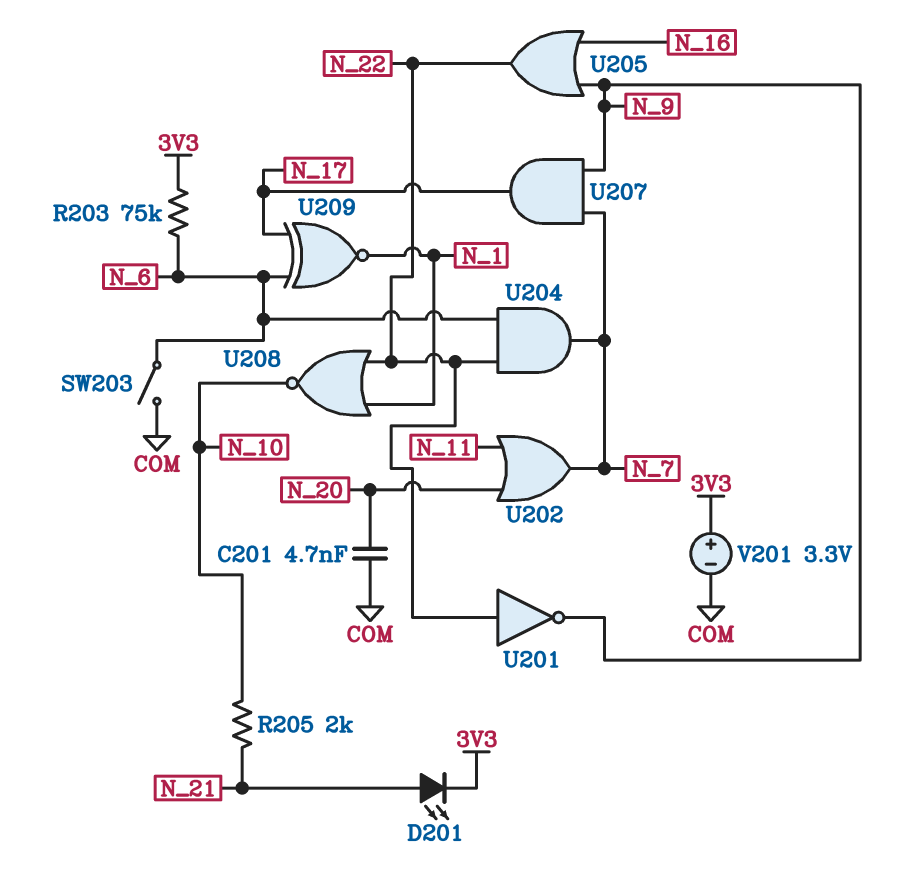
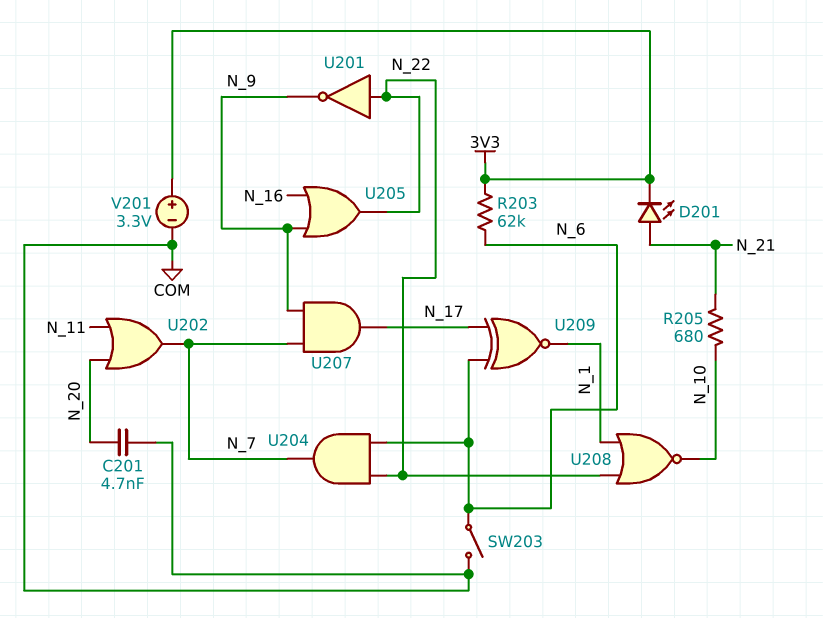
R203: 75k (3V3, N_6) -> 62k (3V3, N_6)
R205: 2k (N_10, N_21) -> 680 (N_10, N_21)

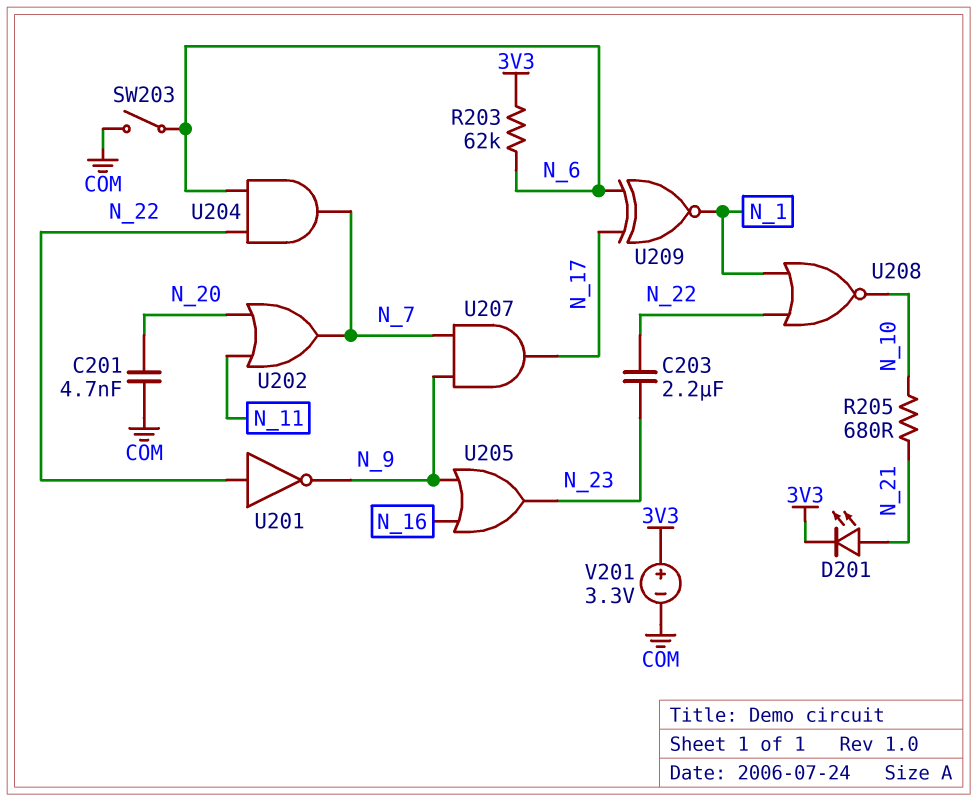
C203: none -> 2.2uF (N_22, N_23)
U205: OR (in N_9, in N_16, out N_22) -> OR (in N_9, in N_16, out N_23)

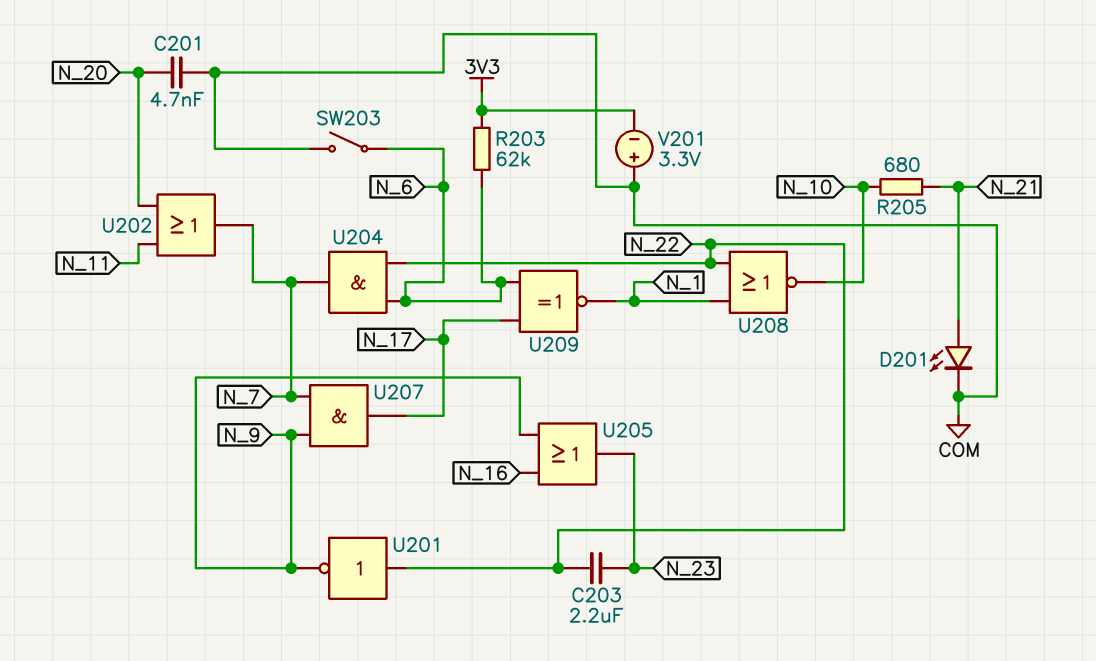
D201: LED (A N_21, K 3V3) -> LED (A N_21, K COM)
V201: 3.3V (plus 3V3, minus COM) -> 3.3V (plus COM, minus 3V3)

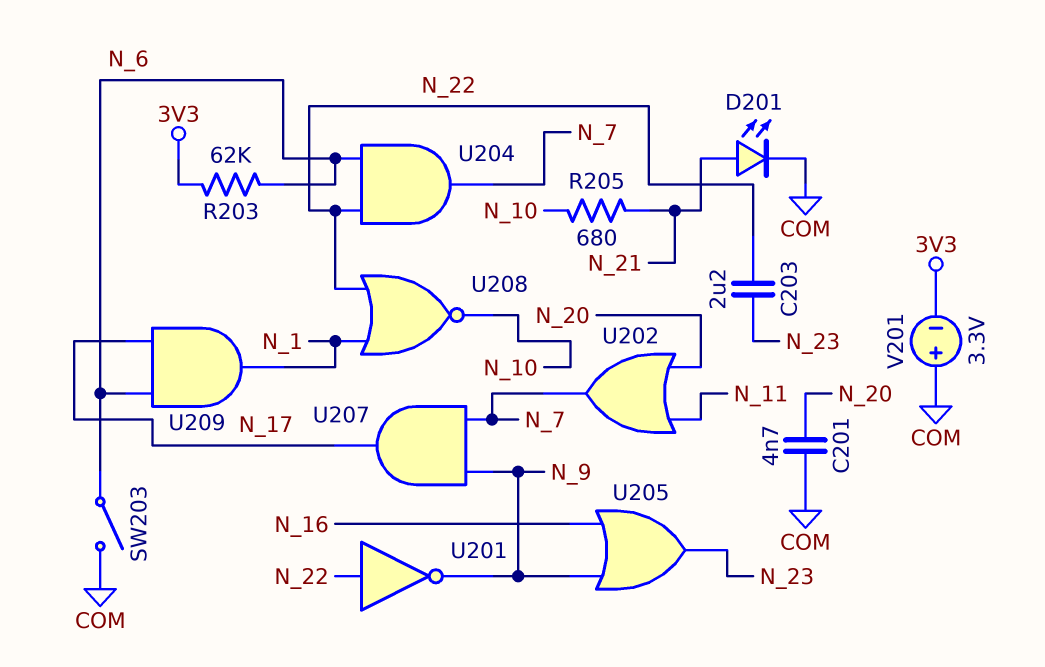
U209: XNOR (in N_6, in N_17, out N_1) -> AND (in N_6, in N_17, out N_1)

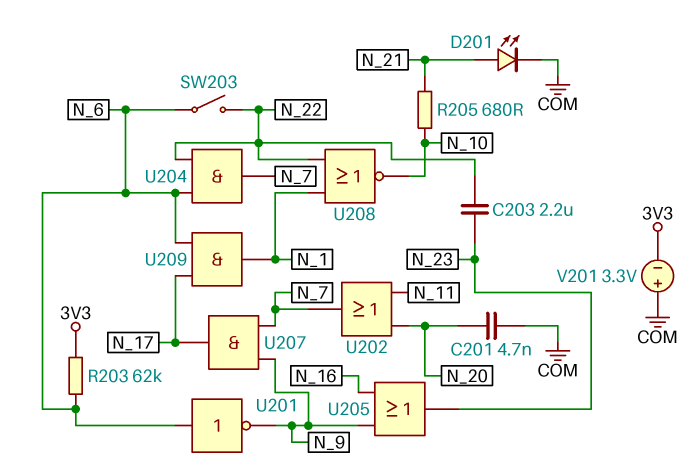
SW203: switch (COM, N_6) -> switch (N_6, N_22)
U201: NOT (in N_22, out N_9) -> NOT (in N_6, out N_9)

